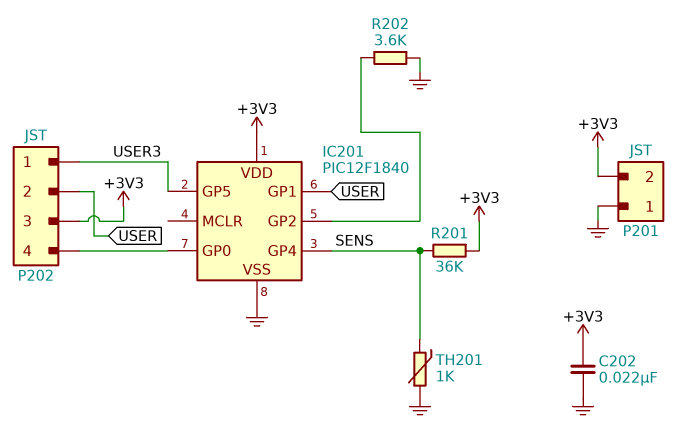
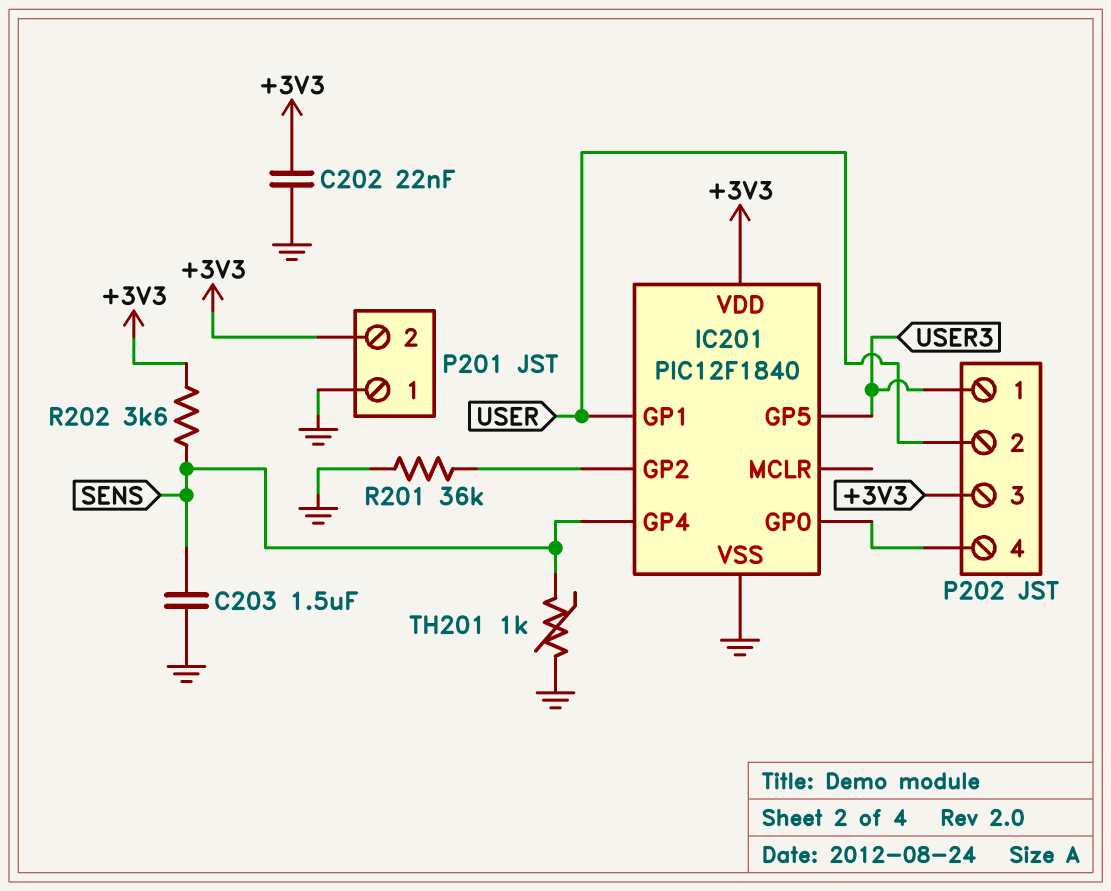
C203: none -> 1.5uF (GND, SENS)
R201: 36k (+3V3, SENS) -> 36k (GND, IC201/GP2)
R202: 3.6k (GND, IC201/GP2) -> 3.6k (+3V3, SENS)

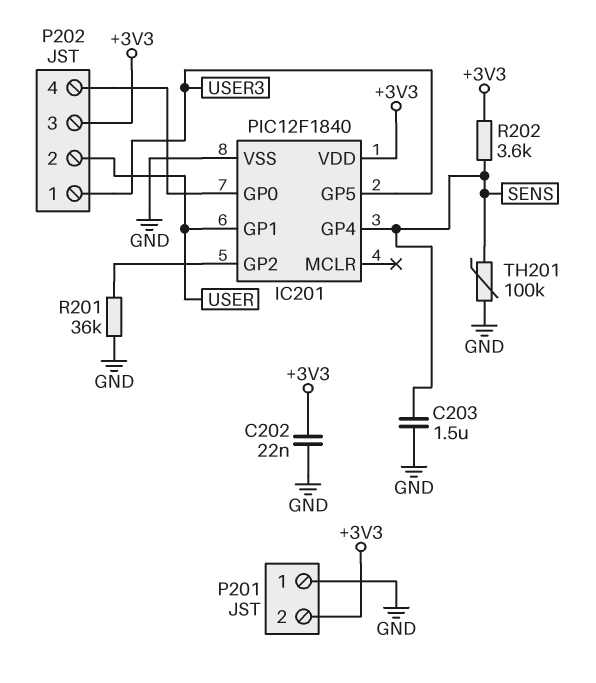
TH201: 1k (GND, SENS) -> 100k (GND, SENS)

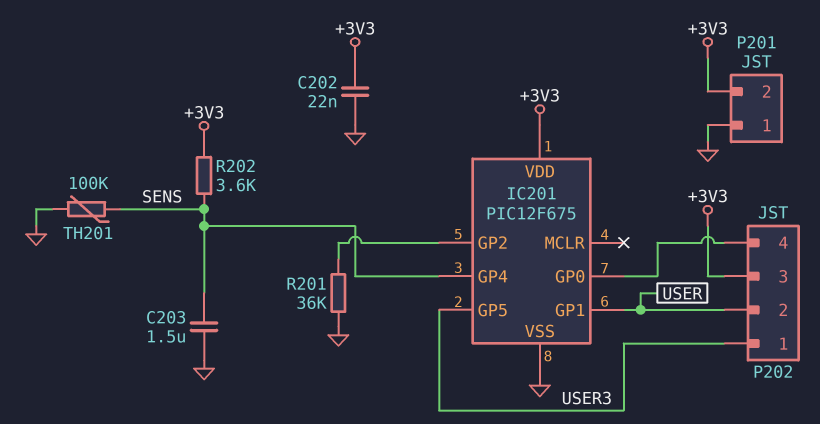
IC201: PIC12F1840 -> PIC12F675

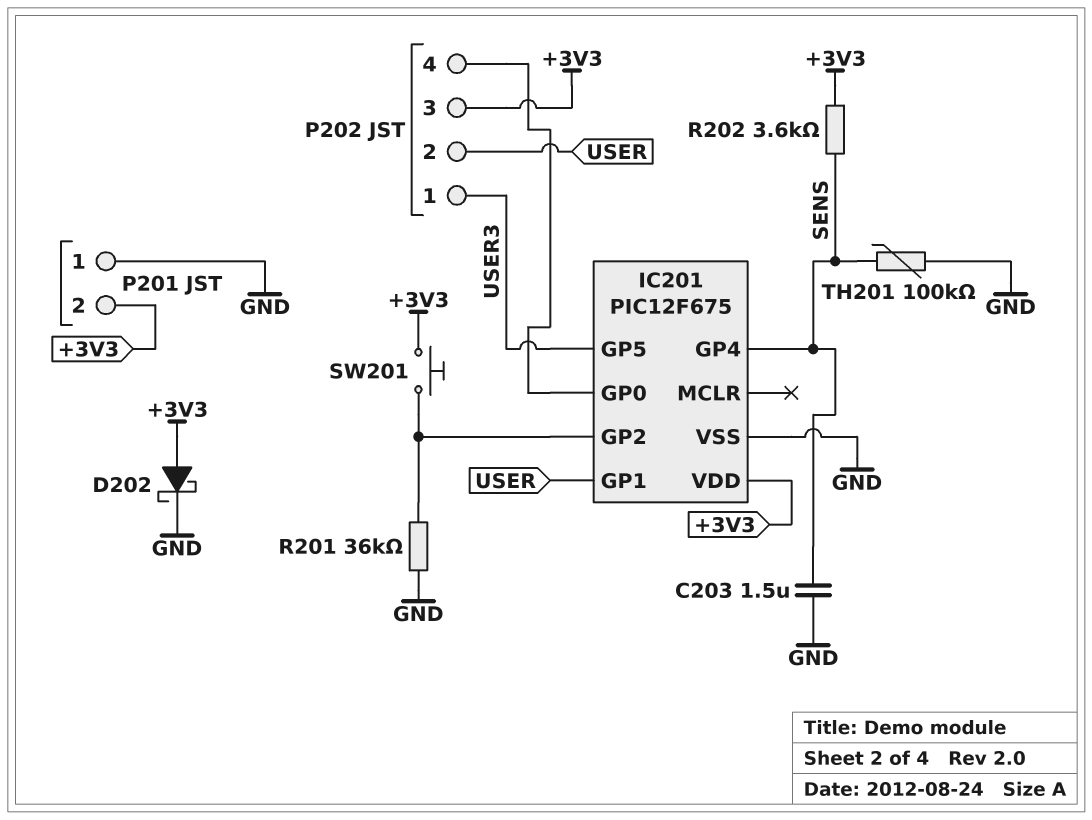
C202: 22nF (+3V3, GND) -> none
D202: none -> schottky (A +3V3, K GND)
SW201: none -> button (+3V3, IC201/GP2)

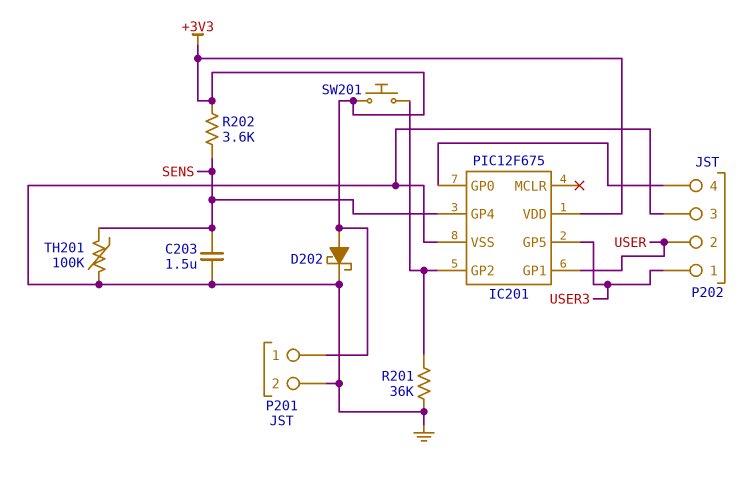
P201 pin 1: GND -> +3V3
P201 pin 2: +3V3 -> GND
P202 pin 3: +3V3 -> GND

